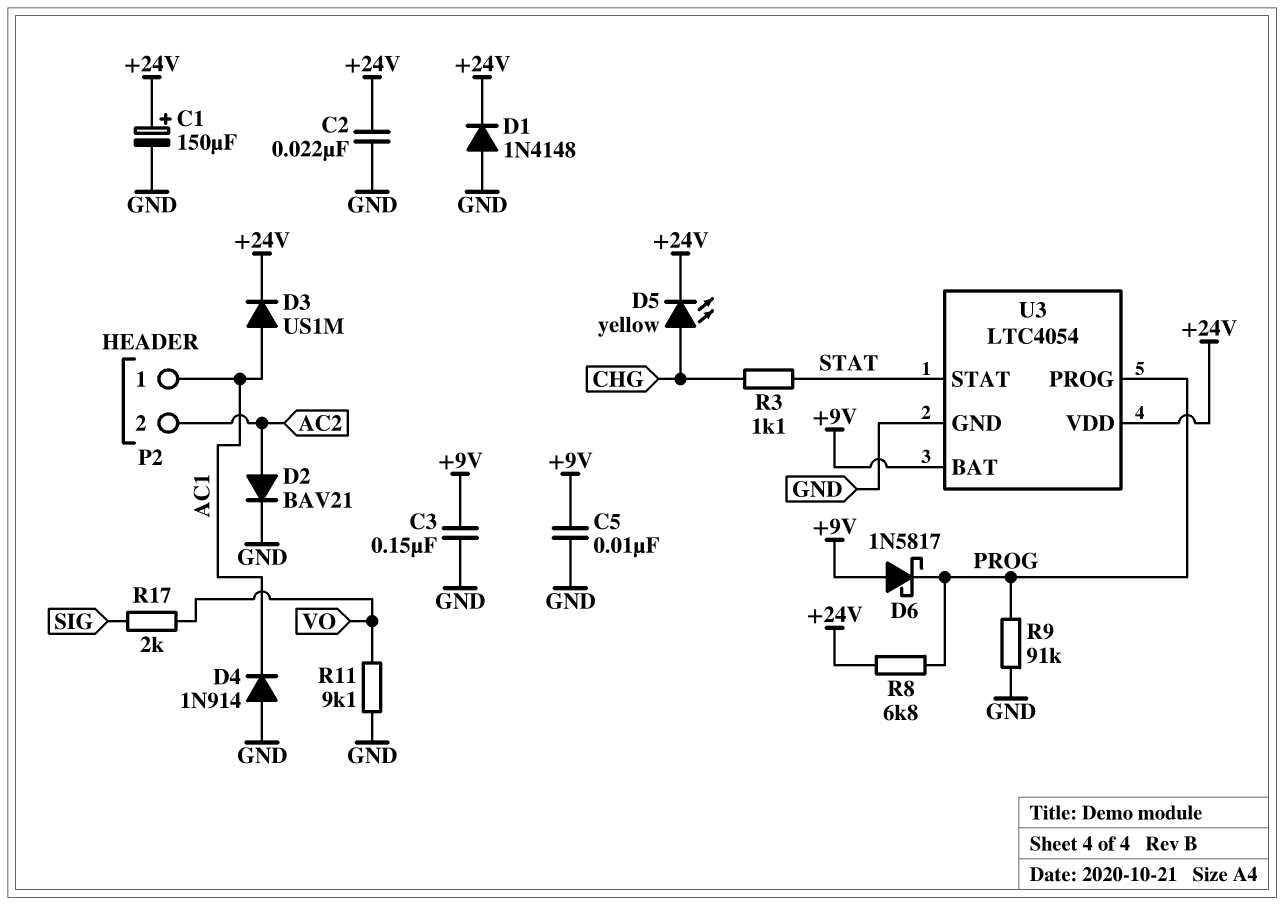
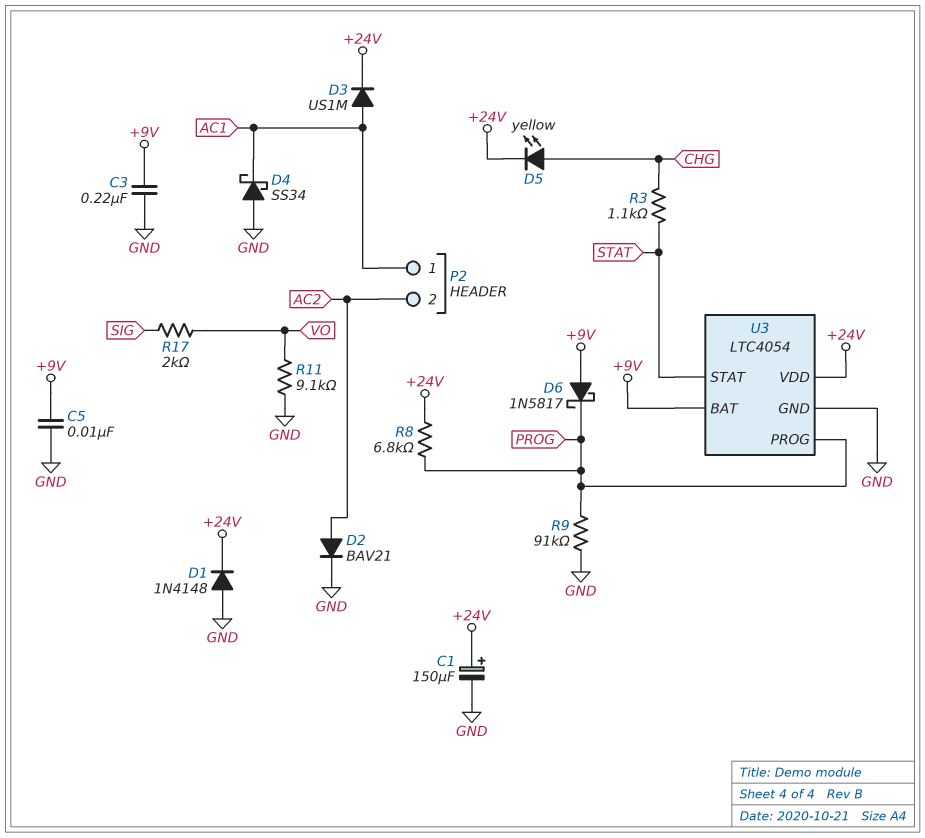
C2: 22nF (+24V, GND) -> none
C3: 150nF (+9V, GND) -> 220nF (+9V, GND)
D4: diode 1N914 (A GND, K AC1) -> schottky SS34 (A GND, K AC1)

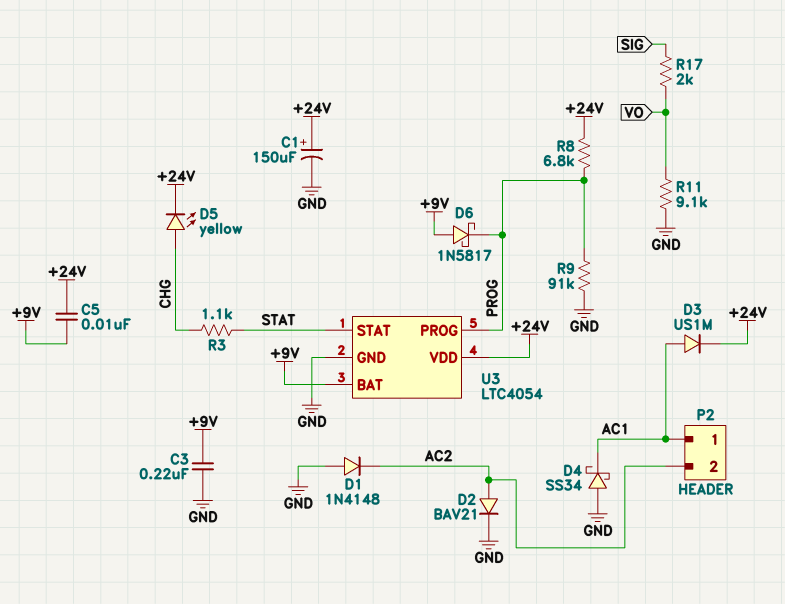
C5: 10nF (+9V, GND) -> 10nF (+9V, +24V)
D1: diode 1N4148 (A GND, K +24V) -> diode 1N4148 (A GND, K AC2)

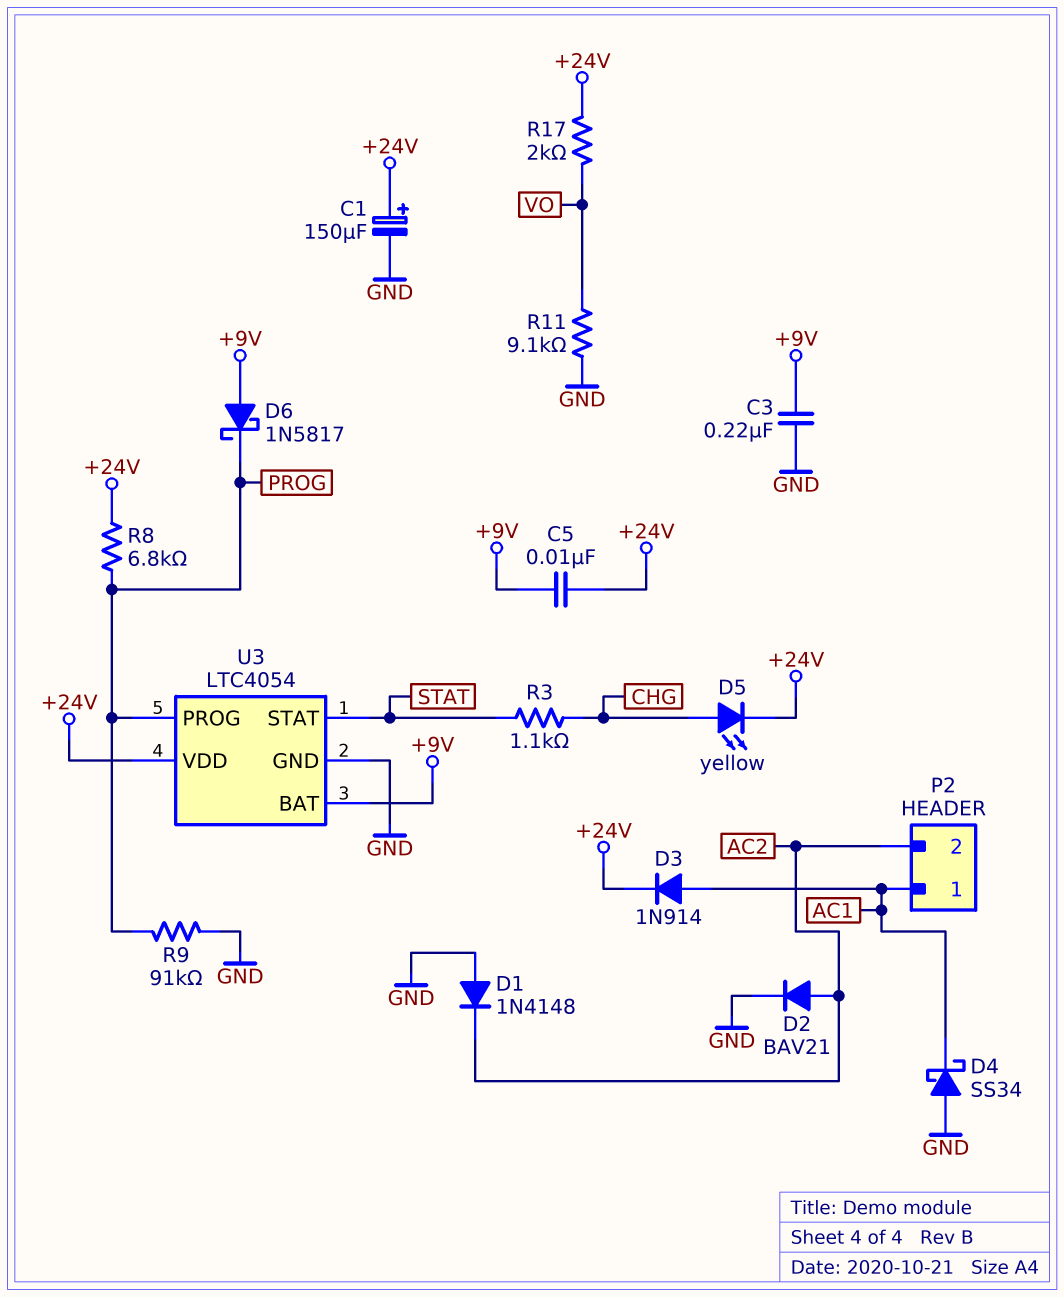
D3: diode US1M (A AC1, K +24V) -> diode 1N914 (A AC1, K +24V)
R17: 2k (SIG, VO) -> 2k (+24V, VO)

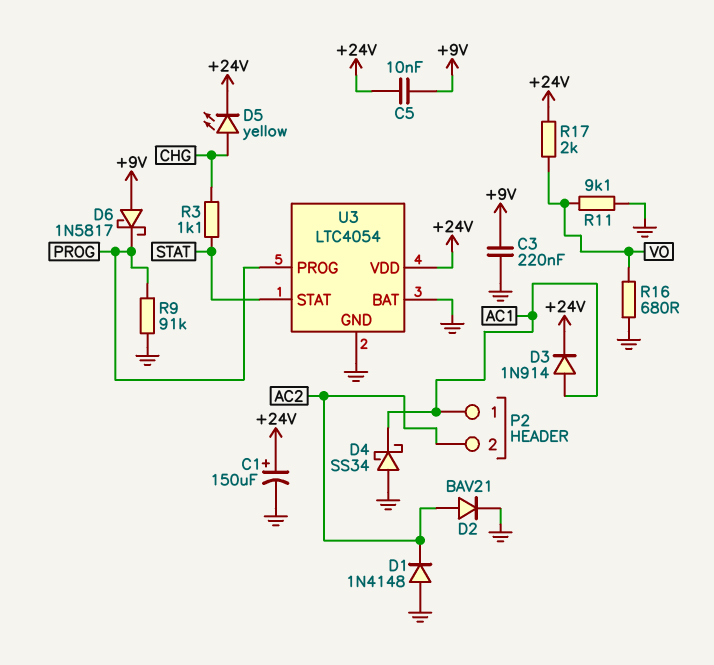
R8: 6.8k (+24V, PROG) -> none
R16: none -> 680 (GND, VO)
U3 pin BAT: +9V -> GND

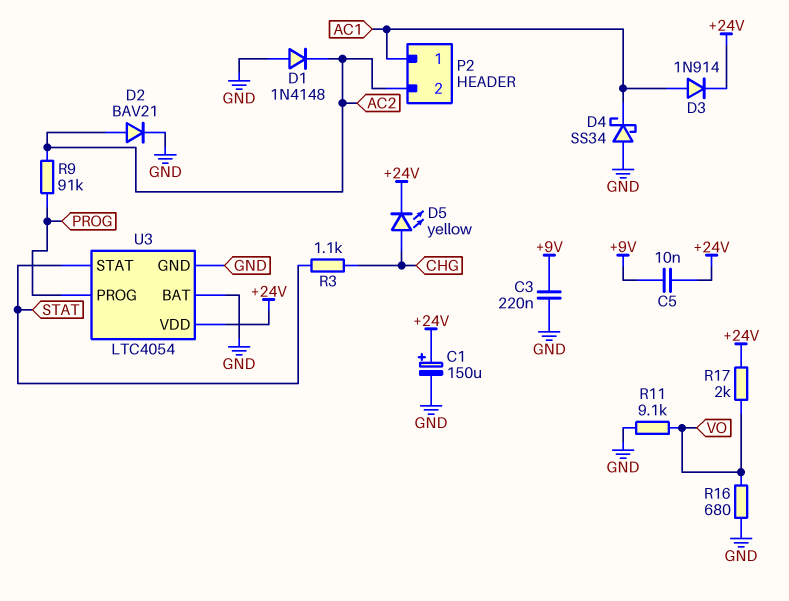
D6: schottky 1N5817 (A +9V, K PROG) -> none
R9: 91k (GND, PROG) -> 91k (AC2, PROG)

